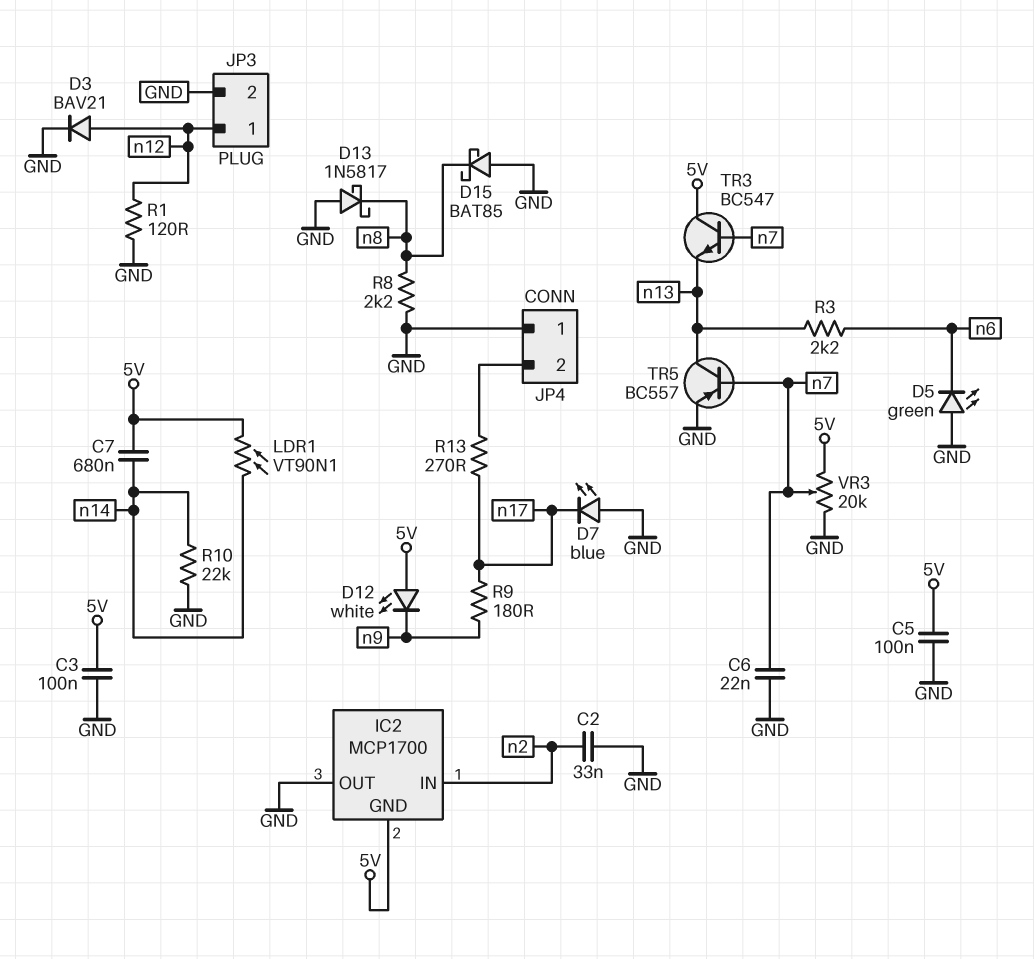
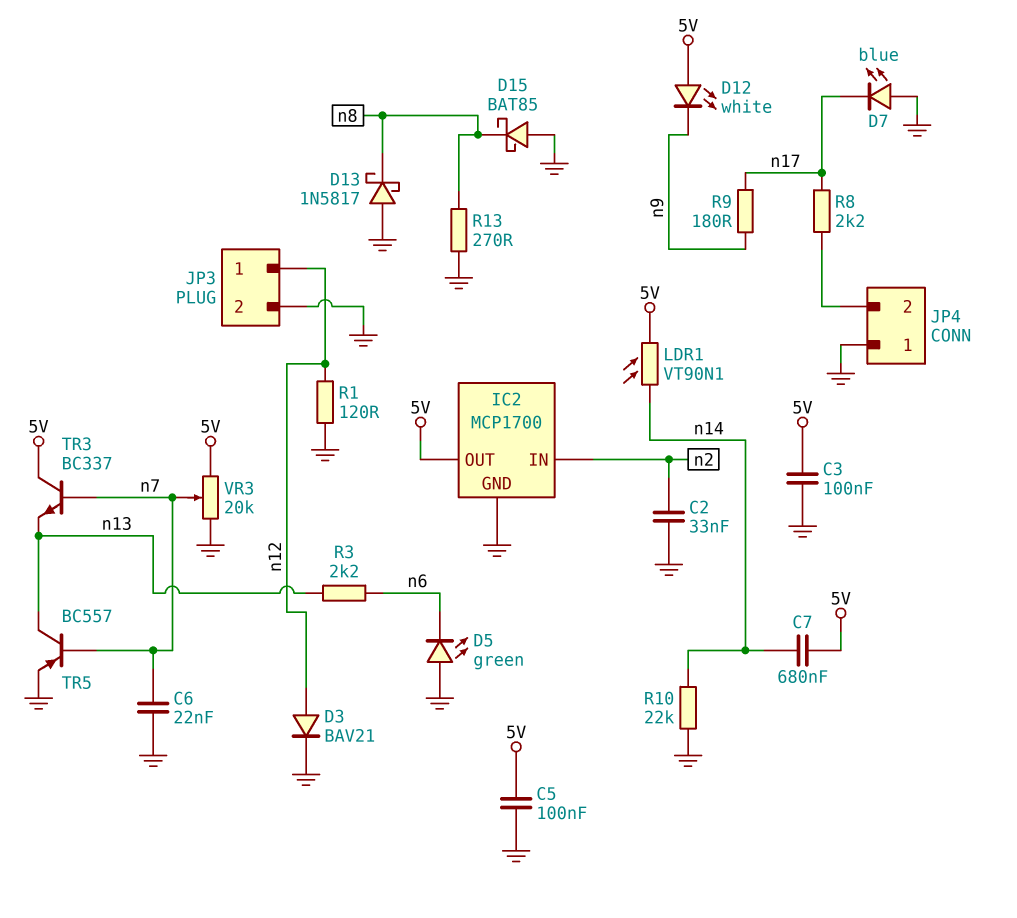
IC2 pin GND: 5V -> GND
IC2 pin OUT: GND -> 5V
R8: 2.2k (GND, n8) -> 2.2k (JP4/2, n17)
R13: 270 (JP4/2, n17) -> 270 (GND, n8)
TR3: NPN BC547 (B n7, C 5V, E n13) -> NPN BC337 (B n7, C 5V, E n13)

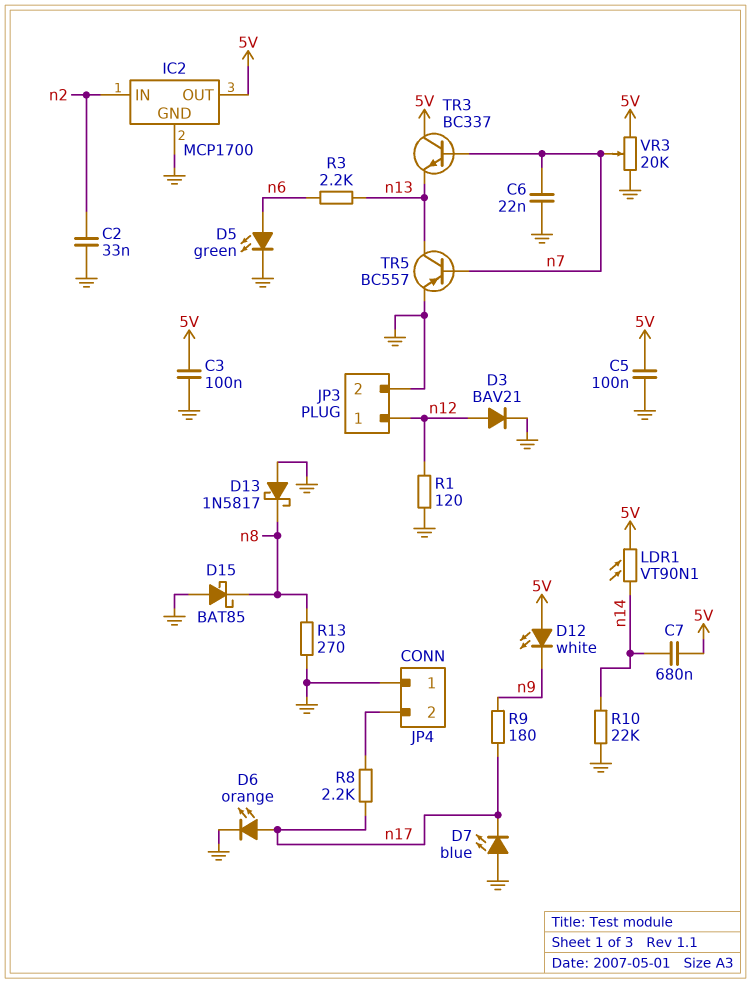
D5: LED green (A GND, K n6) -> LED green (A n6, K GND)
D6: none -> LED orange (A n17, K GND)

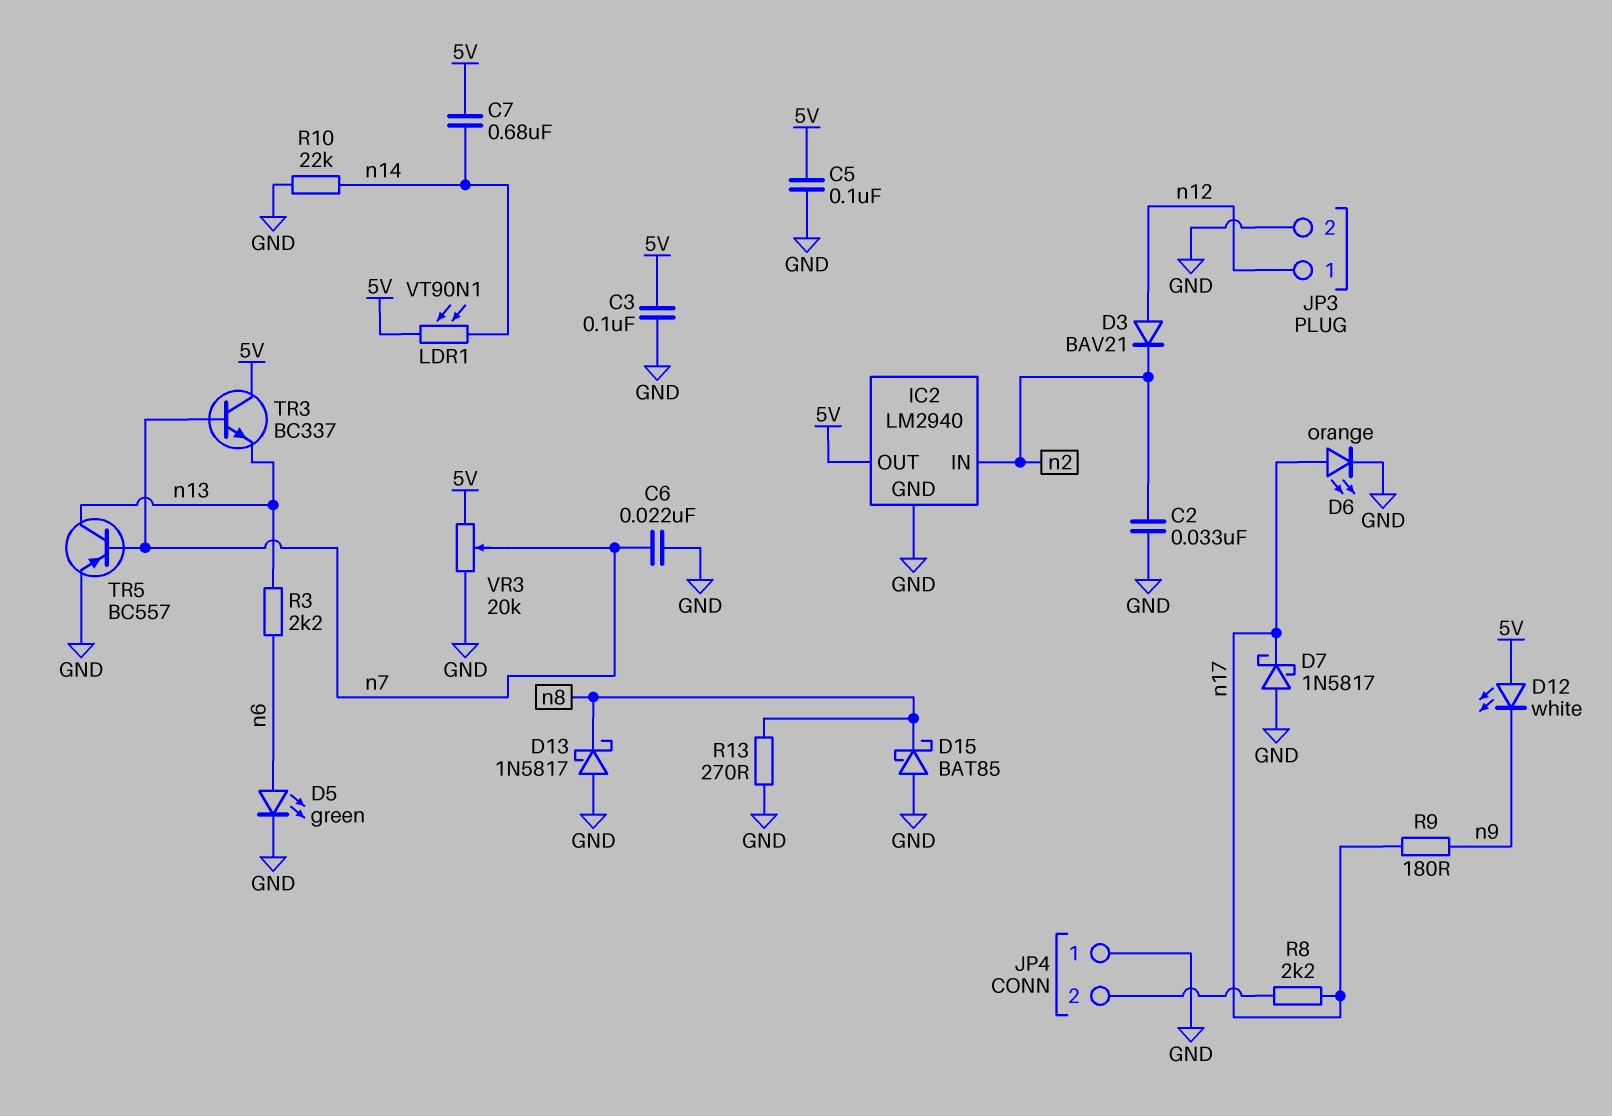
D3: diode BAV21 (A n12, K GND) -> diode BAV21 (A n12, K n2)
D7: LED blue (A GND, K n17) -> schottky 1N5817 (A GND, K n17)
IC2: MCP1700 -> LM2940
R1: 120 (GND, n12) -> none

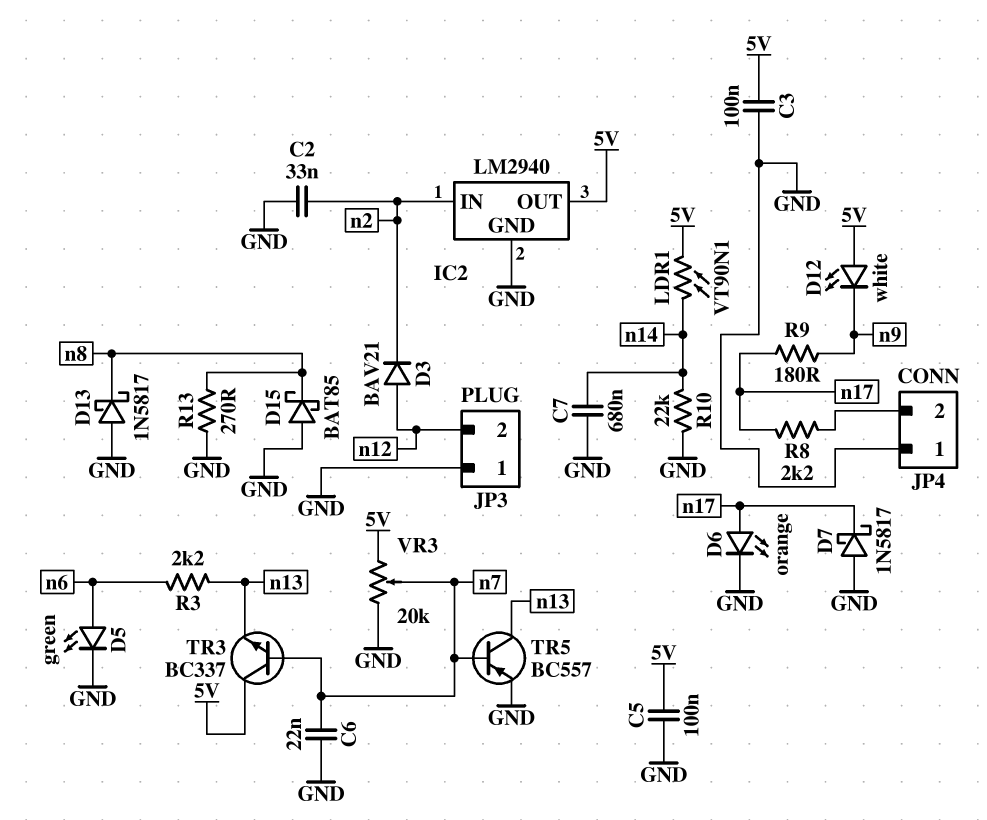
C7: 680nF (5V, n14) -> 680nF (GND, n14)
JP3 pin 1: n12 -> GND
JP3 pin 2: GND -> n12

